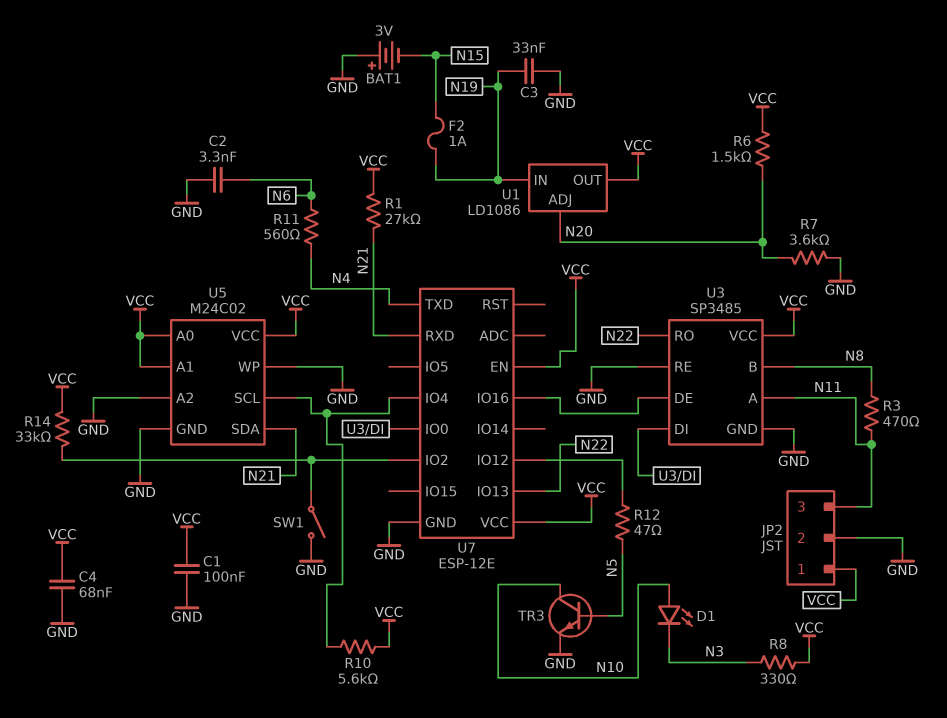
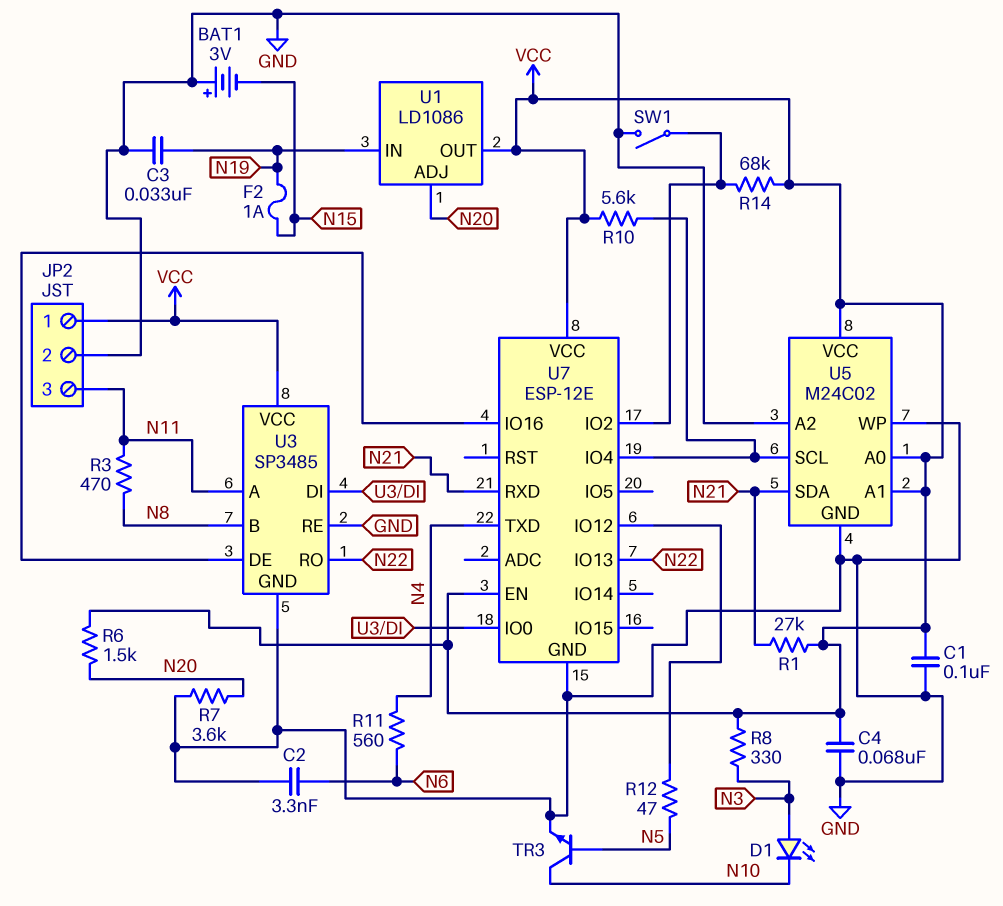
D1: LED (A N10, K N3) -> LED (A N3, K N10)
R14: 33k (U7/IO2, VCC) -> 68k (U7/IO2, VCC)

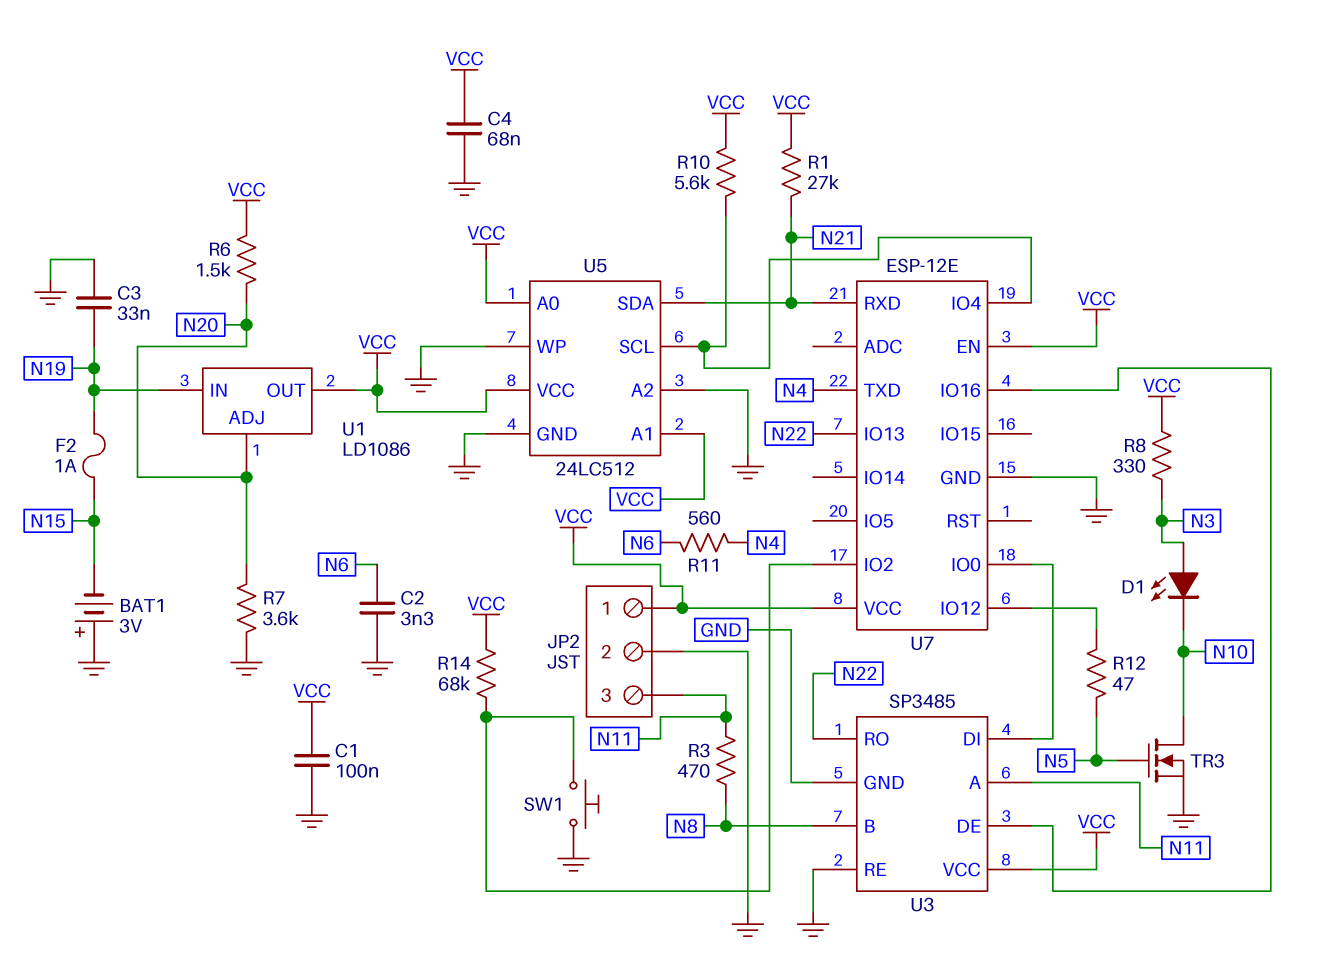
SW1: switch (GND, U7/IO2) -> button (GND, U7/IO2)
TR3: NPN (B N5, C N10, E GND) -> NMOS (G N5, D N10, S GND)
U5: M24C02 -> 24LC512

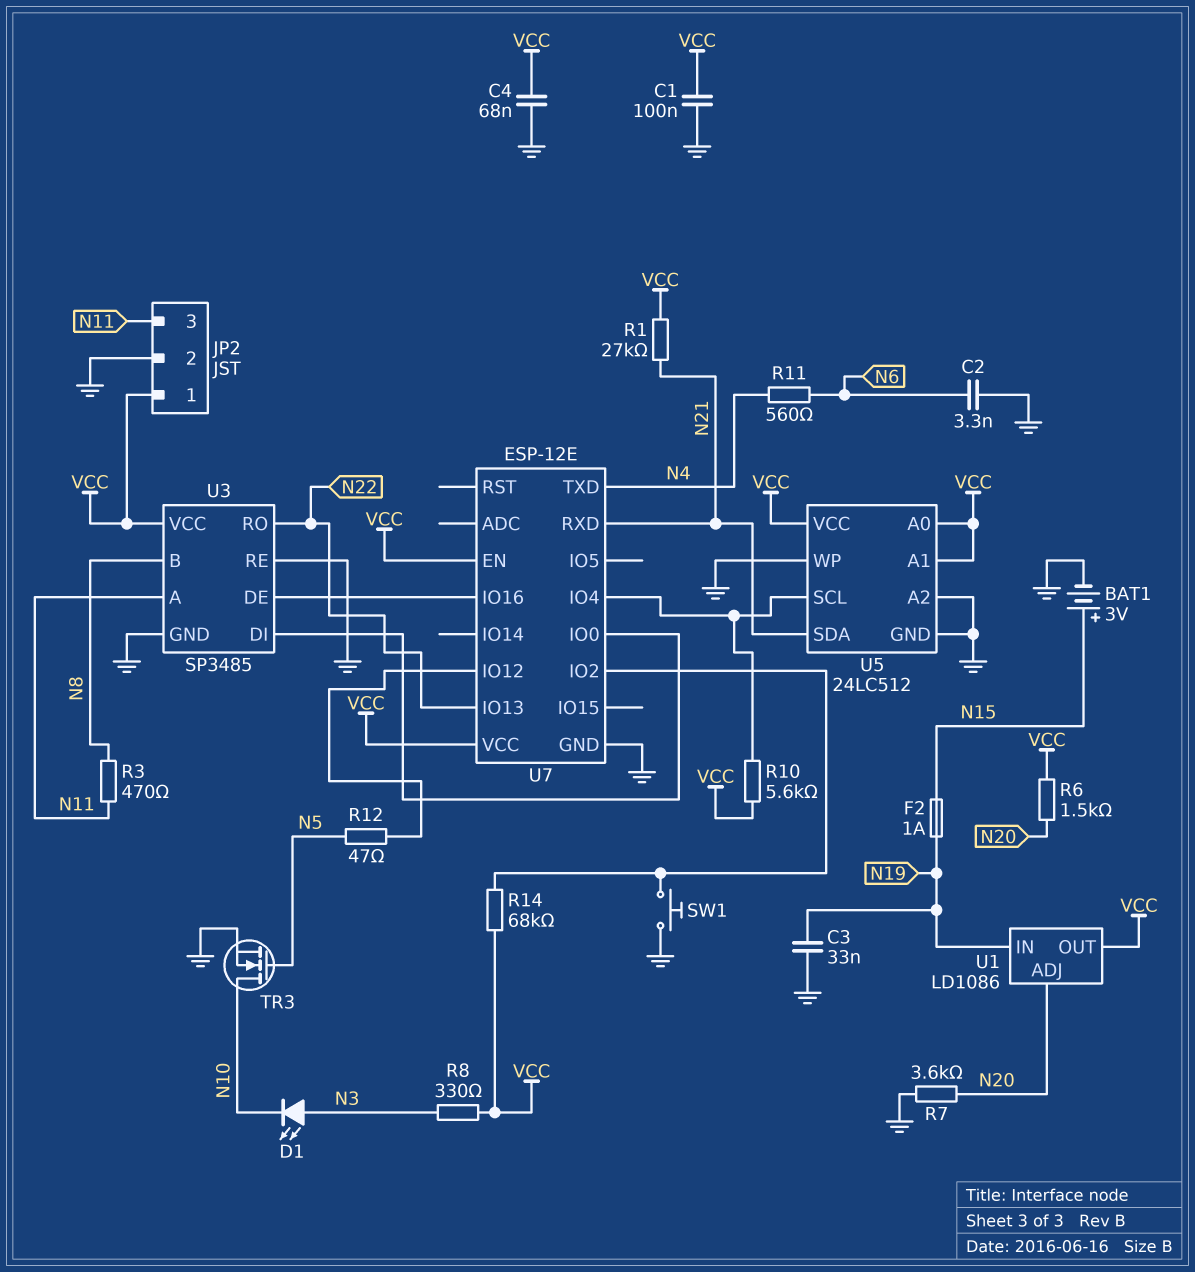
BAT1: 3V (plus GND, minus N15) -> 3V (plus N15, minus GND)

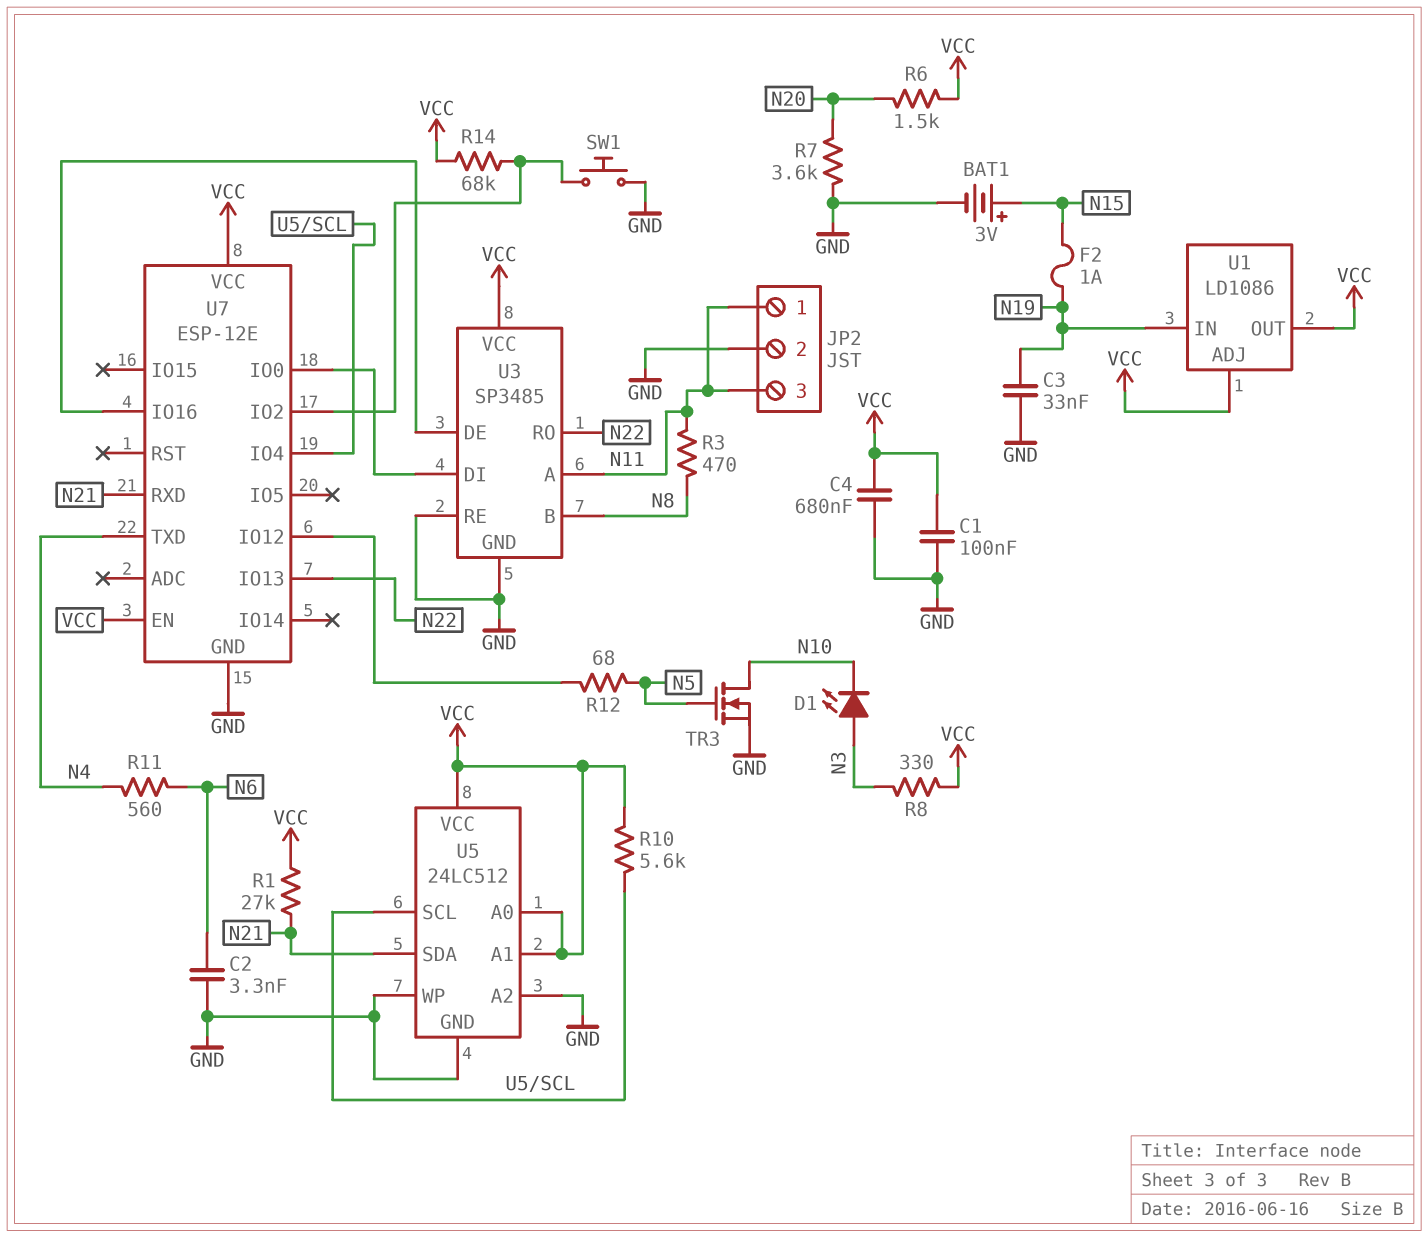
C4: 68nF (GND, VCC) -> 680nF (GND, VCC)
JP2 pin 1: VCC -> N11
R12: 47 (N5, U7/IO12) -> 68 (N5, U7/IO12)
U1 pin ADJ: N20 -> VCC

